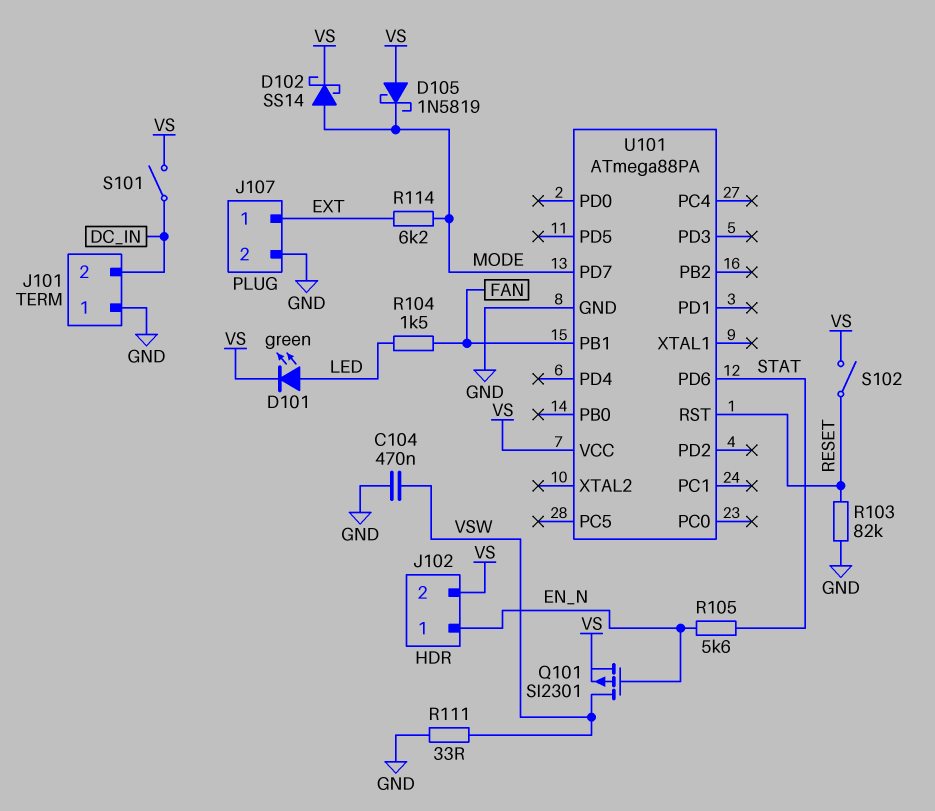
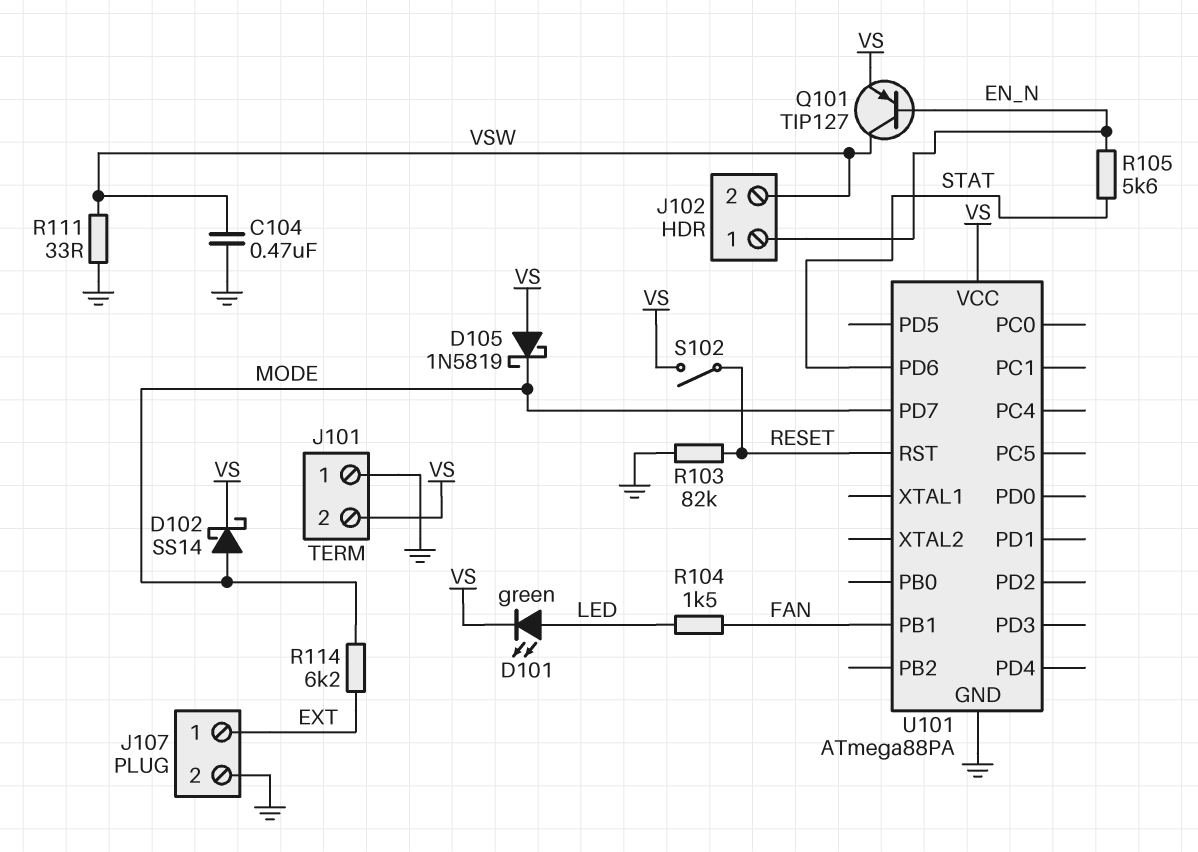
J101 pin 2: DC_IN -> VS
J102 pin 2: VS -> VSW
Q101: PMOS SI2301 (G EN_N, D VSW, S VS) -> PNP TIP127 (B EN_N, C VSW, E VS)
S101: switch (DC_IN, VS) -> none

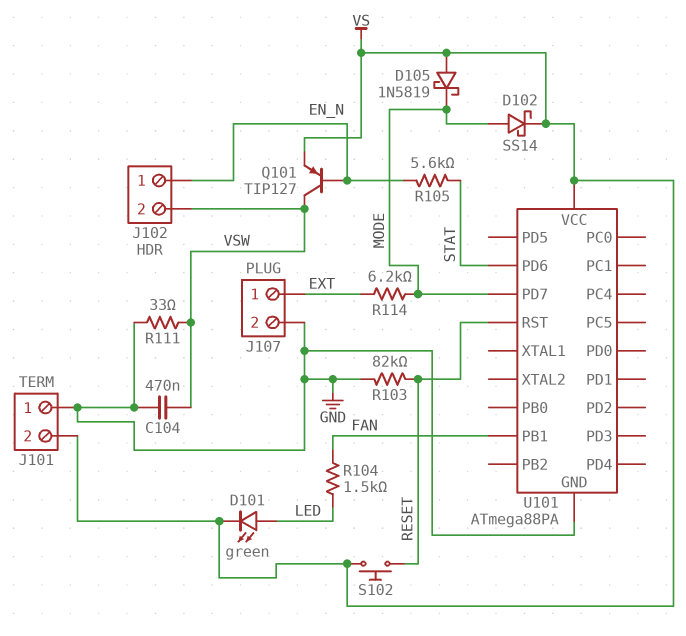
S102: switch (RESET, VS) -> button (RESET, VS)

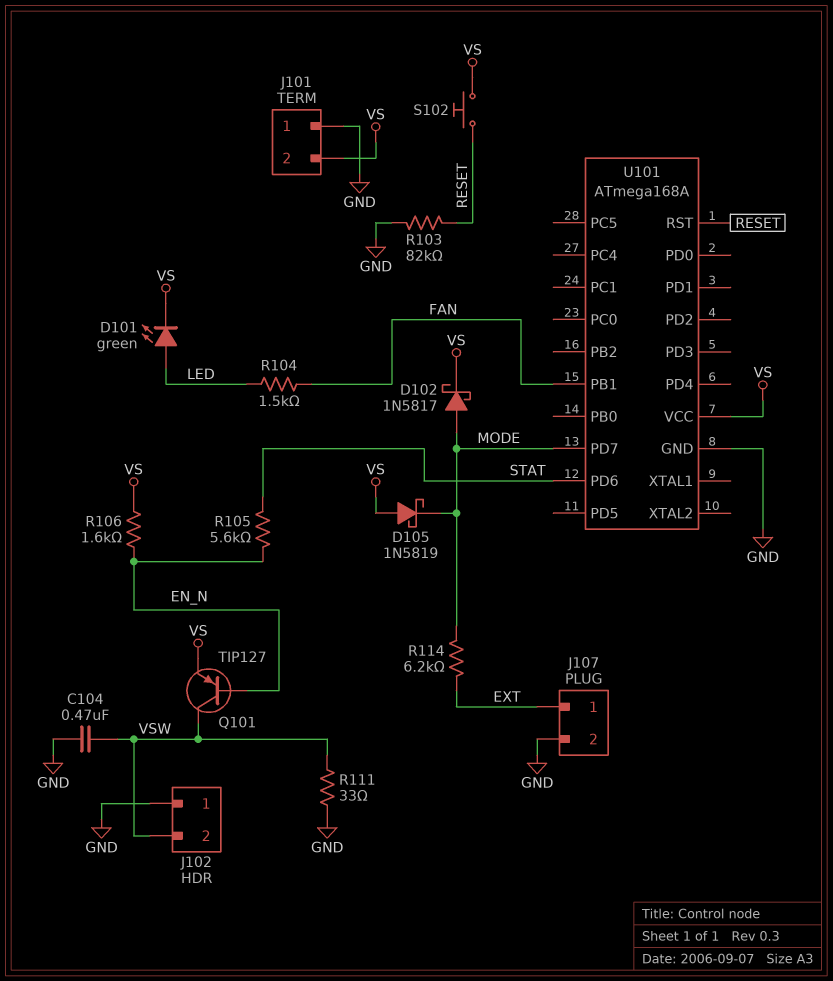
D102: schottky SS14 (A MODE, K VS) -> schottky 1N5817 (A MODE, K VS)
J102 pin 1: EN_N -> GND
R106: none -> 1.6k (EN_N, VS)
U101: ATmega88PA -> ATmega168A

